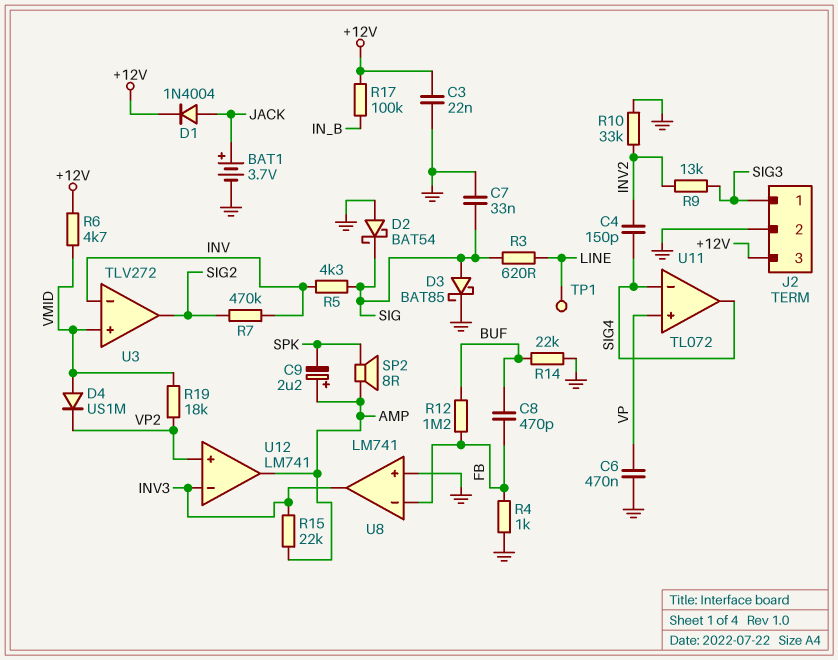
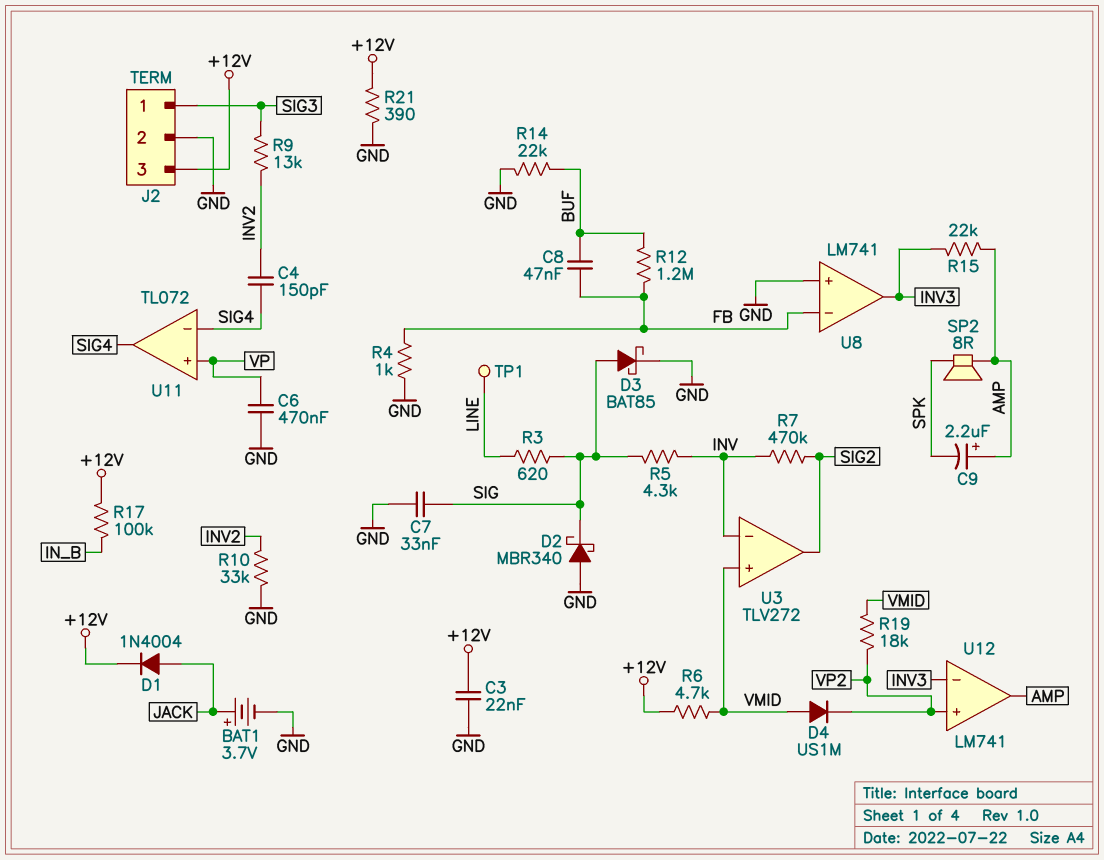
C8: 470pF (BUF, FB) -> 47nF (BUF, FB)
D2: schottky BAT54 (A GND, K SIG) -> schottky MBR340 (A GND, K SIG)
R21: none -> 390 (+12V, GND)

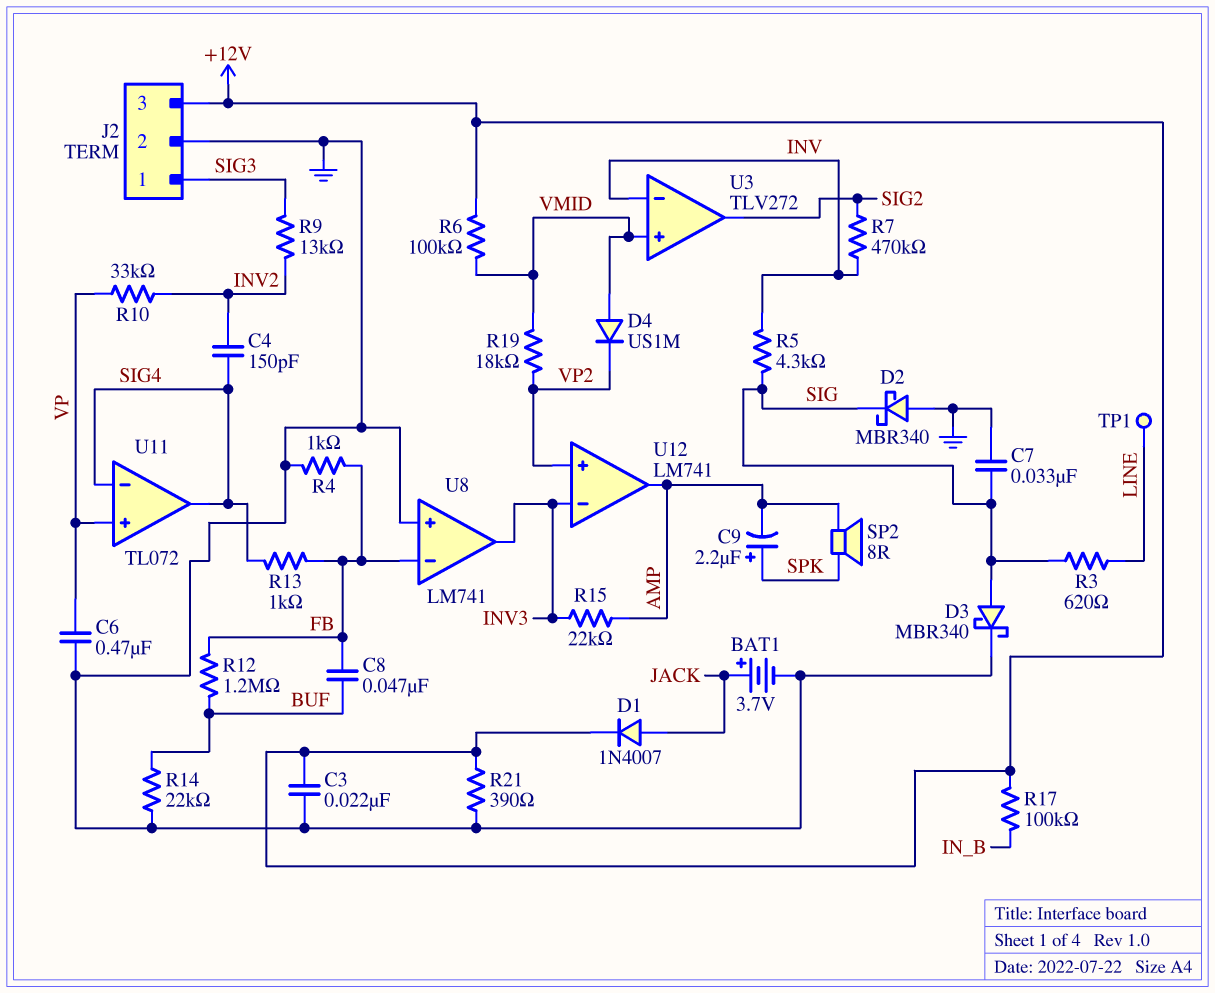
C9: 2.2uF (plus AMP, minus SPK) -> 2.2uF (plus SPK, minus AMP)
D1: diode 1N4004 (A JACK, K +12V) -> diode 1N4007 (A JACK, K +12V)
D3: schottky BAT85 (A SIG, K GND) -> schottky MBR340 (A SIG, K GND)
R6: 4.7k (+12V, VMID) -> 100k (+12V, VMID)
R10: 33k (GND, INV2) -> 33k (INV2, VP)
R13: none -> 1k (FB, SIG4)

